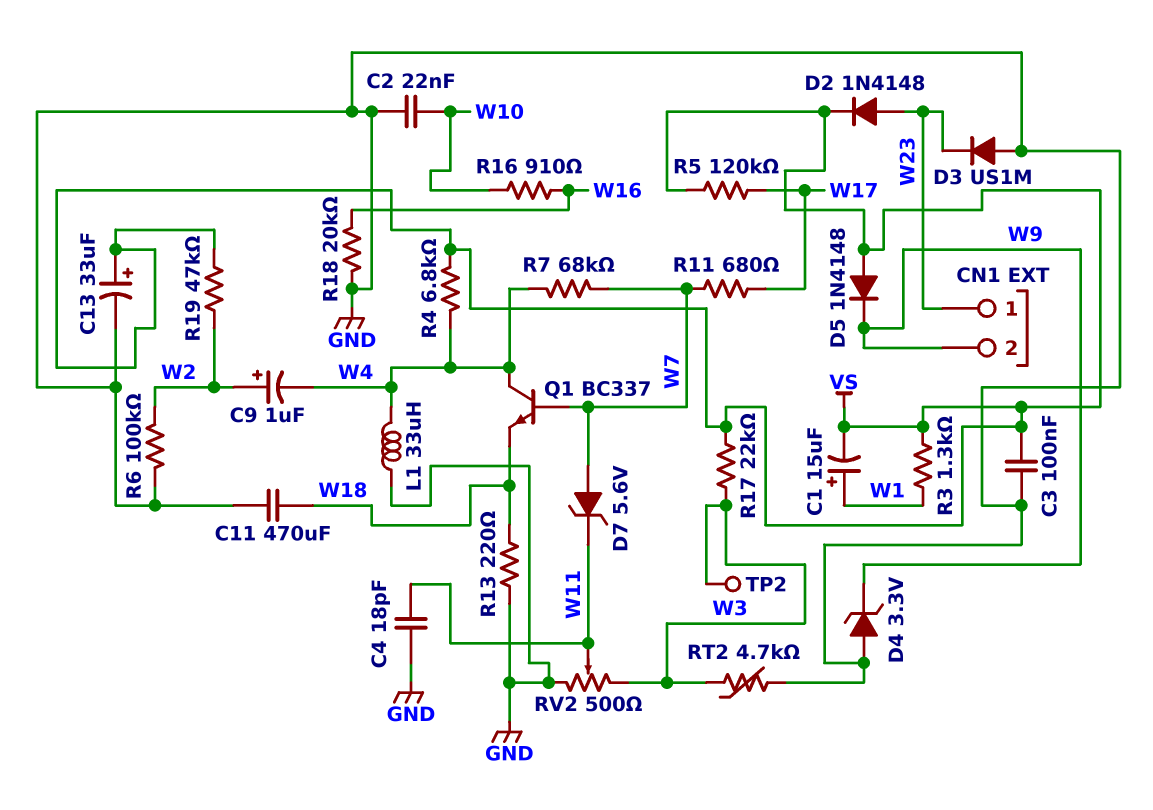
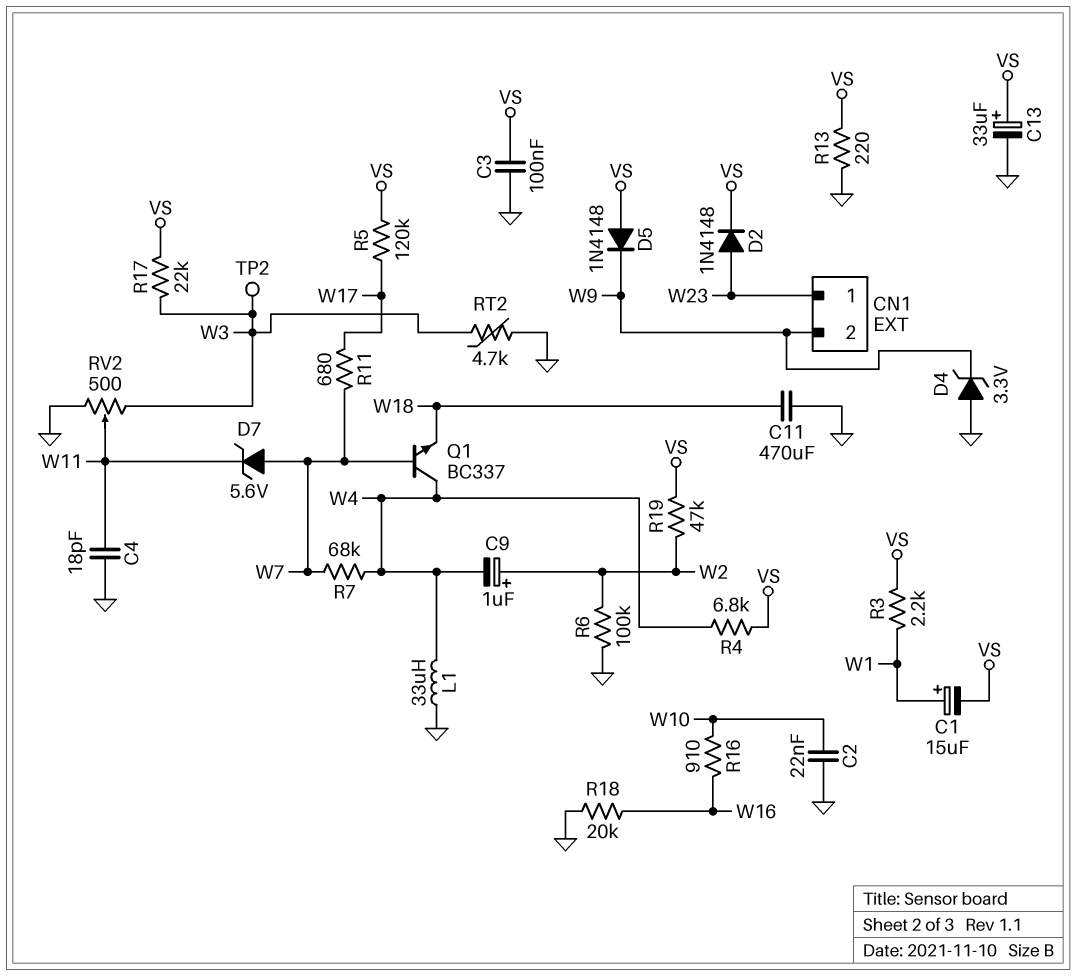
D3: diode US1M (A GND, K W23) -> none
R3: 1.3k (VS, W1) -> 2.2k (VS, W1)
R13: 220 (GND, W18) -> 220 (GND, VS)

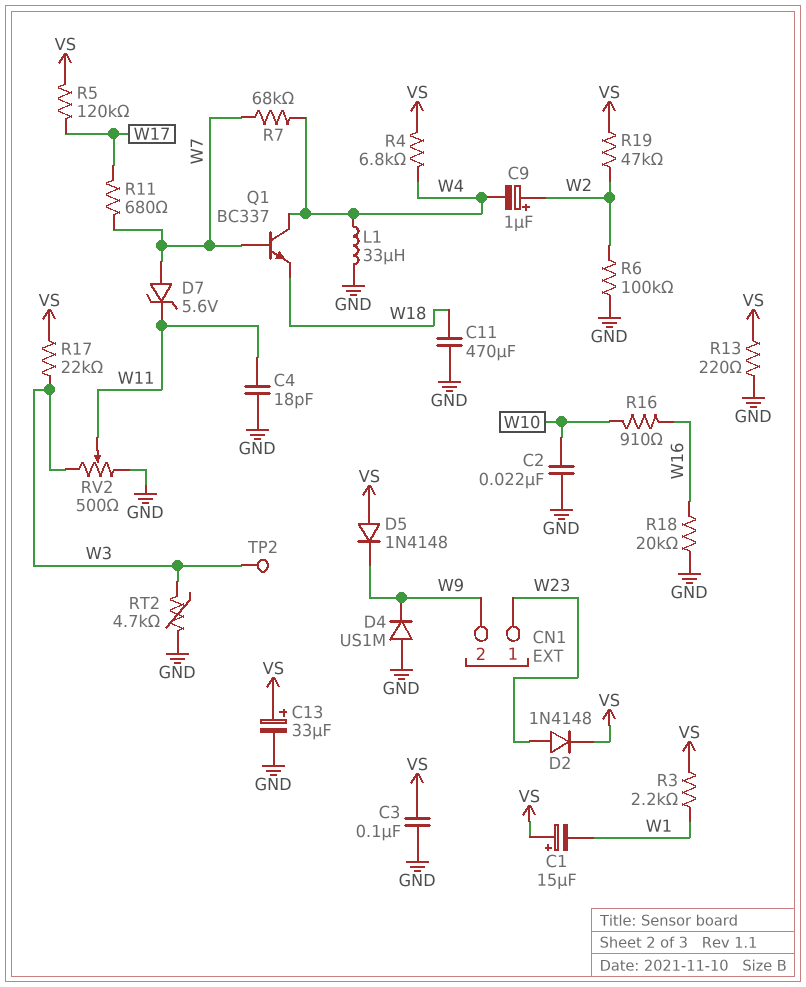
C1: 15uF (plus W1, minus VS) -> 15uF (plus VS, minus W1)
D4: zener 3.3V (A GND, K W9) -> diode US1M (A GND, K W9)

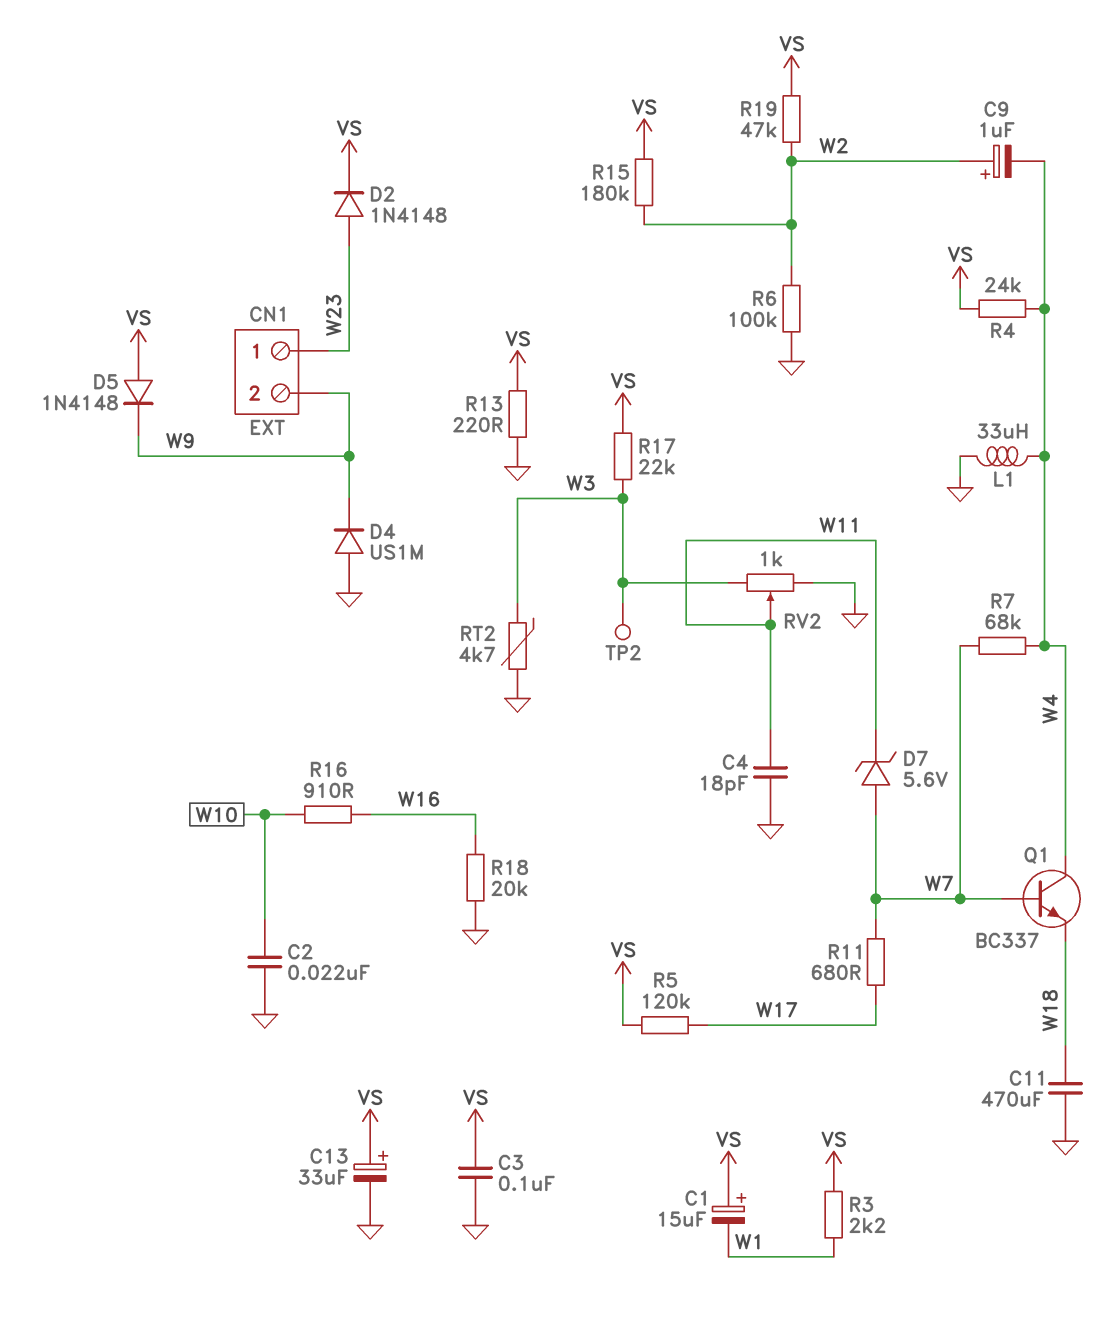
R4: 6.8k (VS, W4) -> 24k (VS, W4)
R15: none -> 180k (VS, W2)
RV2: 500 (GND, W3, wiper W11) -> 1k (GND, W3, wiper W11)

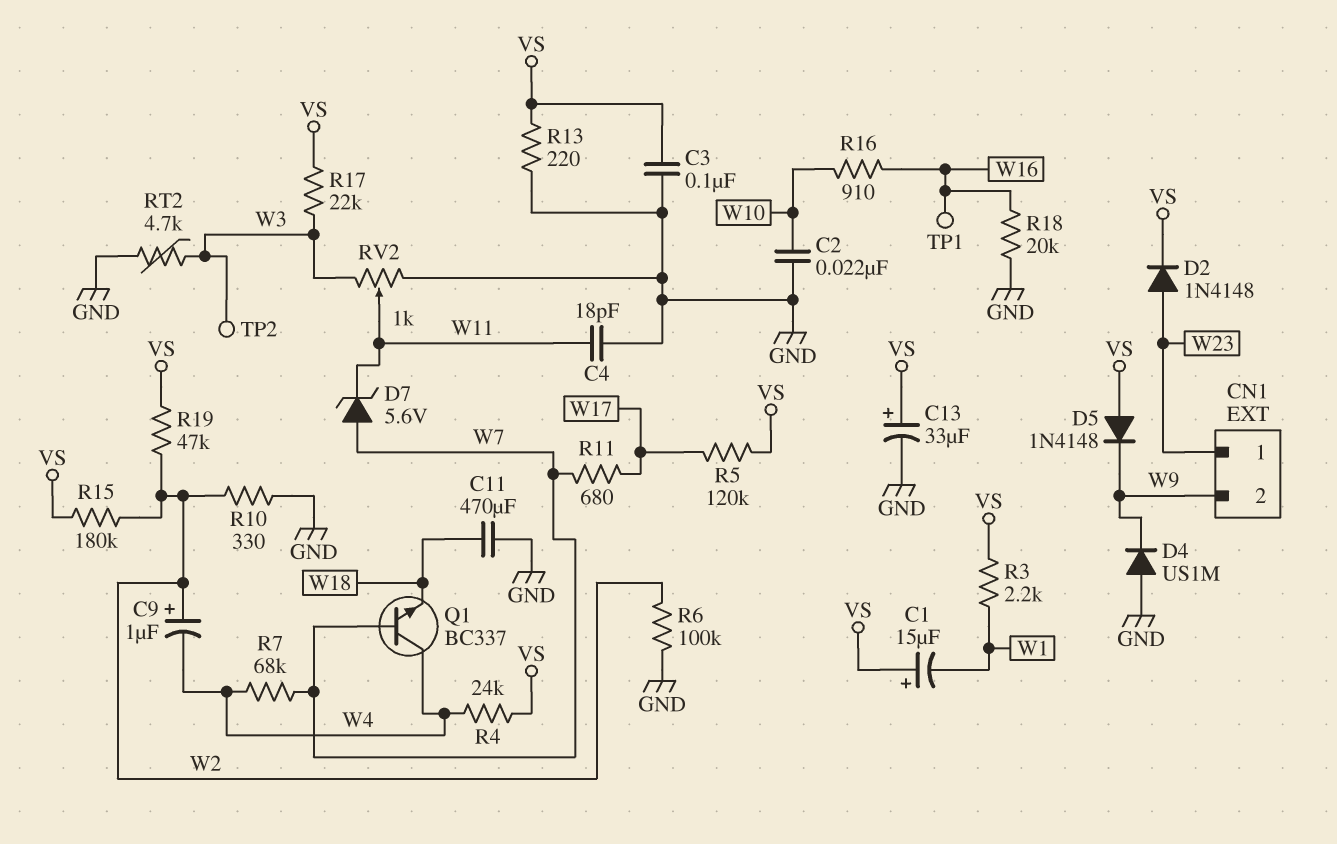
L1: 33uH (GND, W4) -> none
R10: none -> 330 (GND, W2)
TP1: none -> test point (W16)

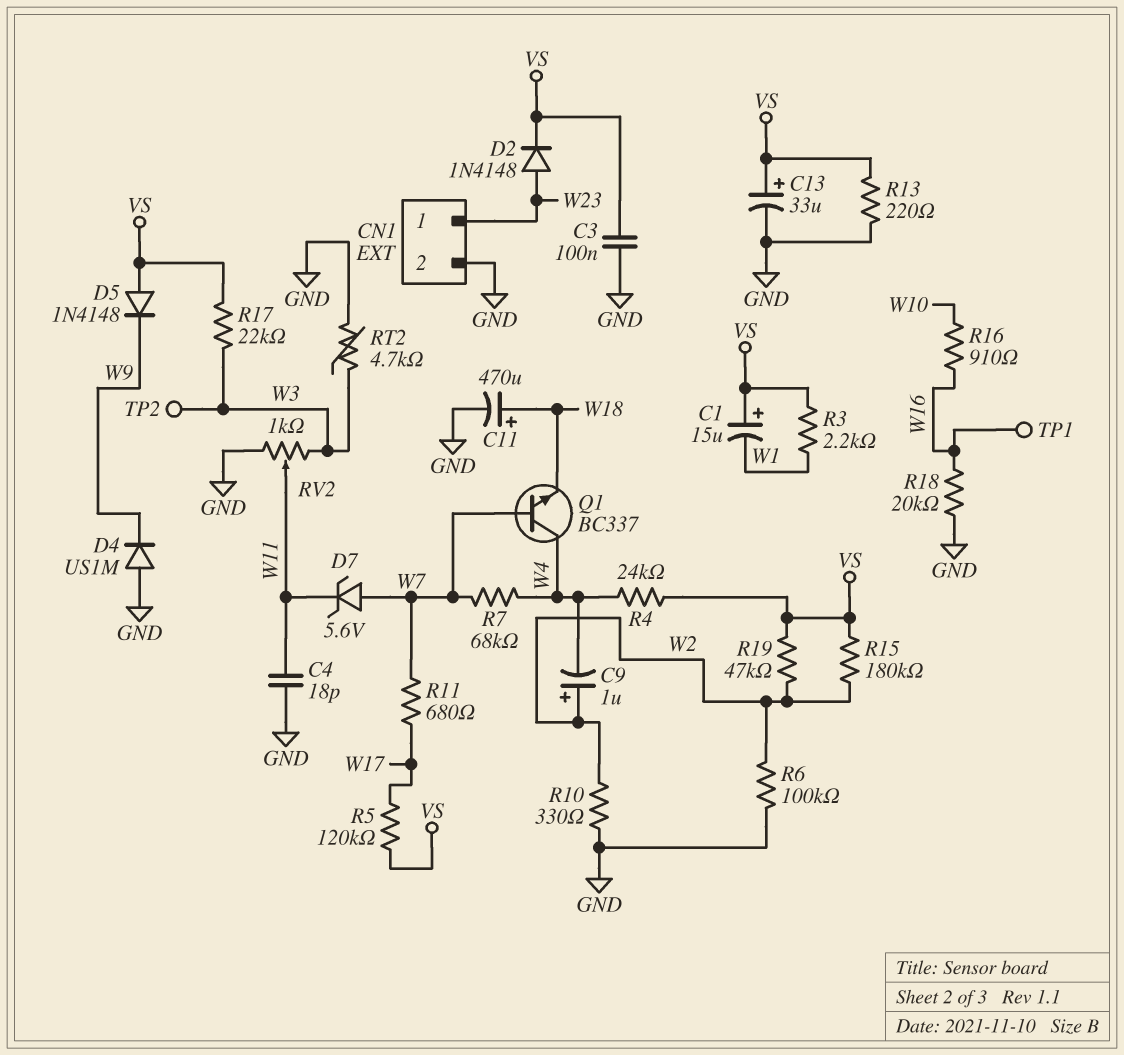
C2: 22nF (GND, W10) -> none
C11: 470uF (GND, W18) -> 470uF (plus W18, minus GND)
CN1 pin 2: W9 -> GND

